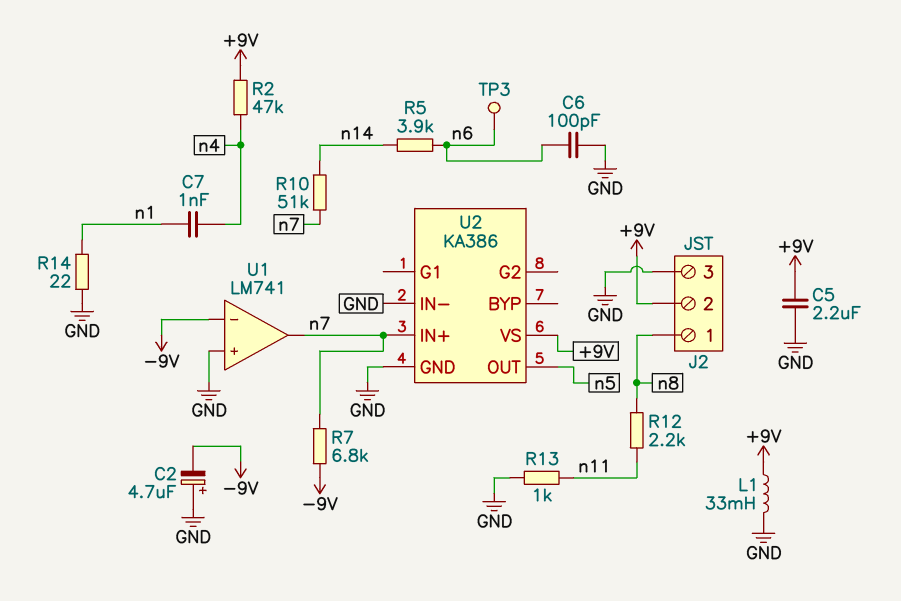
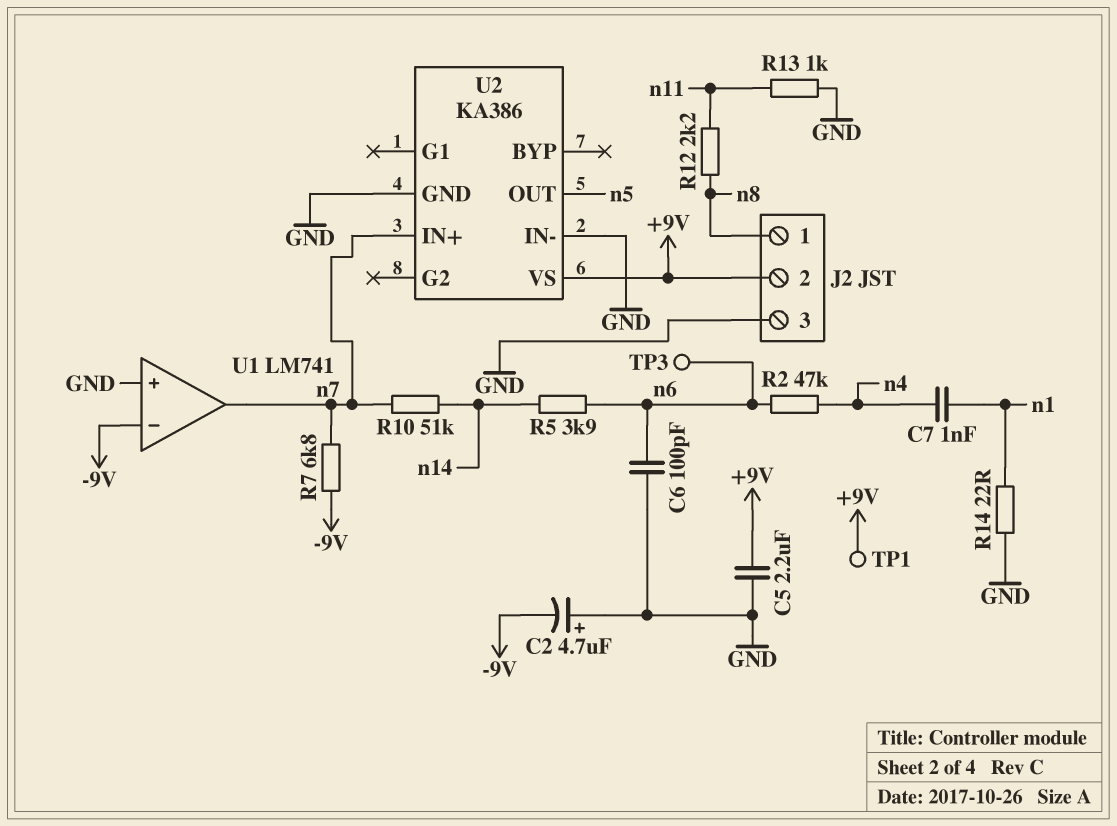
L1: 33mH (+9V, GND) -> none
R2: 47k (+9V, n4) -> 47k (n4, n6)
TP1: none -> test point (+9V)

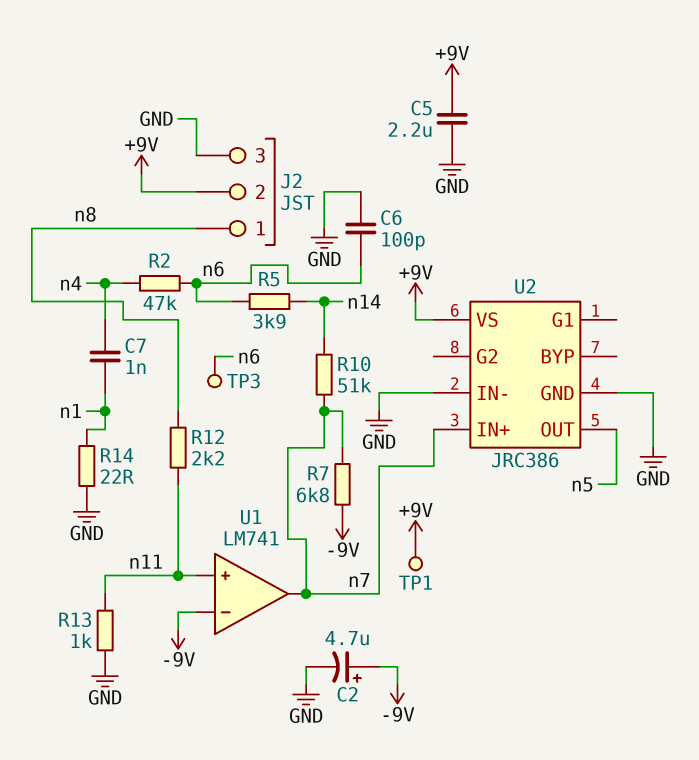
C2: 4.7uF (plus GND, minus -9V) -> 4.7uF (plus -9V, minus GND)
U1 pin in+: GND -> n11
U2: KA386 -> JRC386

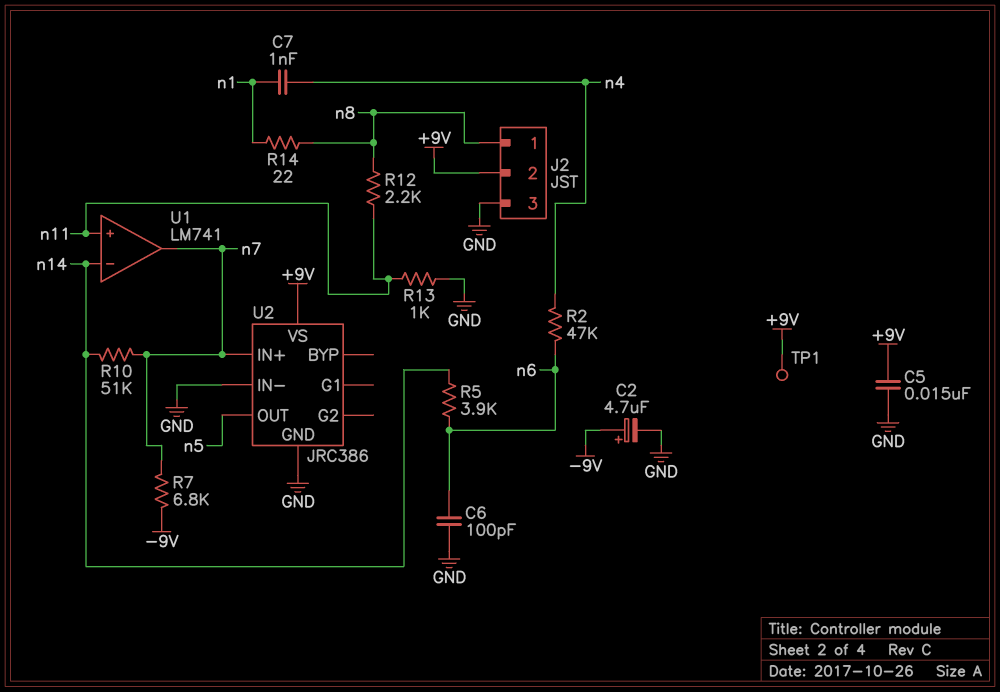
C5: 2.2uF (+9V, GND) -> 15nF (+9V, GND)
R14: 22 (GND, n1) -> 22 (n1, n8)
TP3: test point (n6) -> none
U1 pin in-: -9V -> n14

